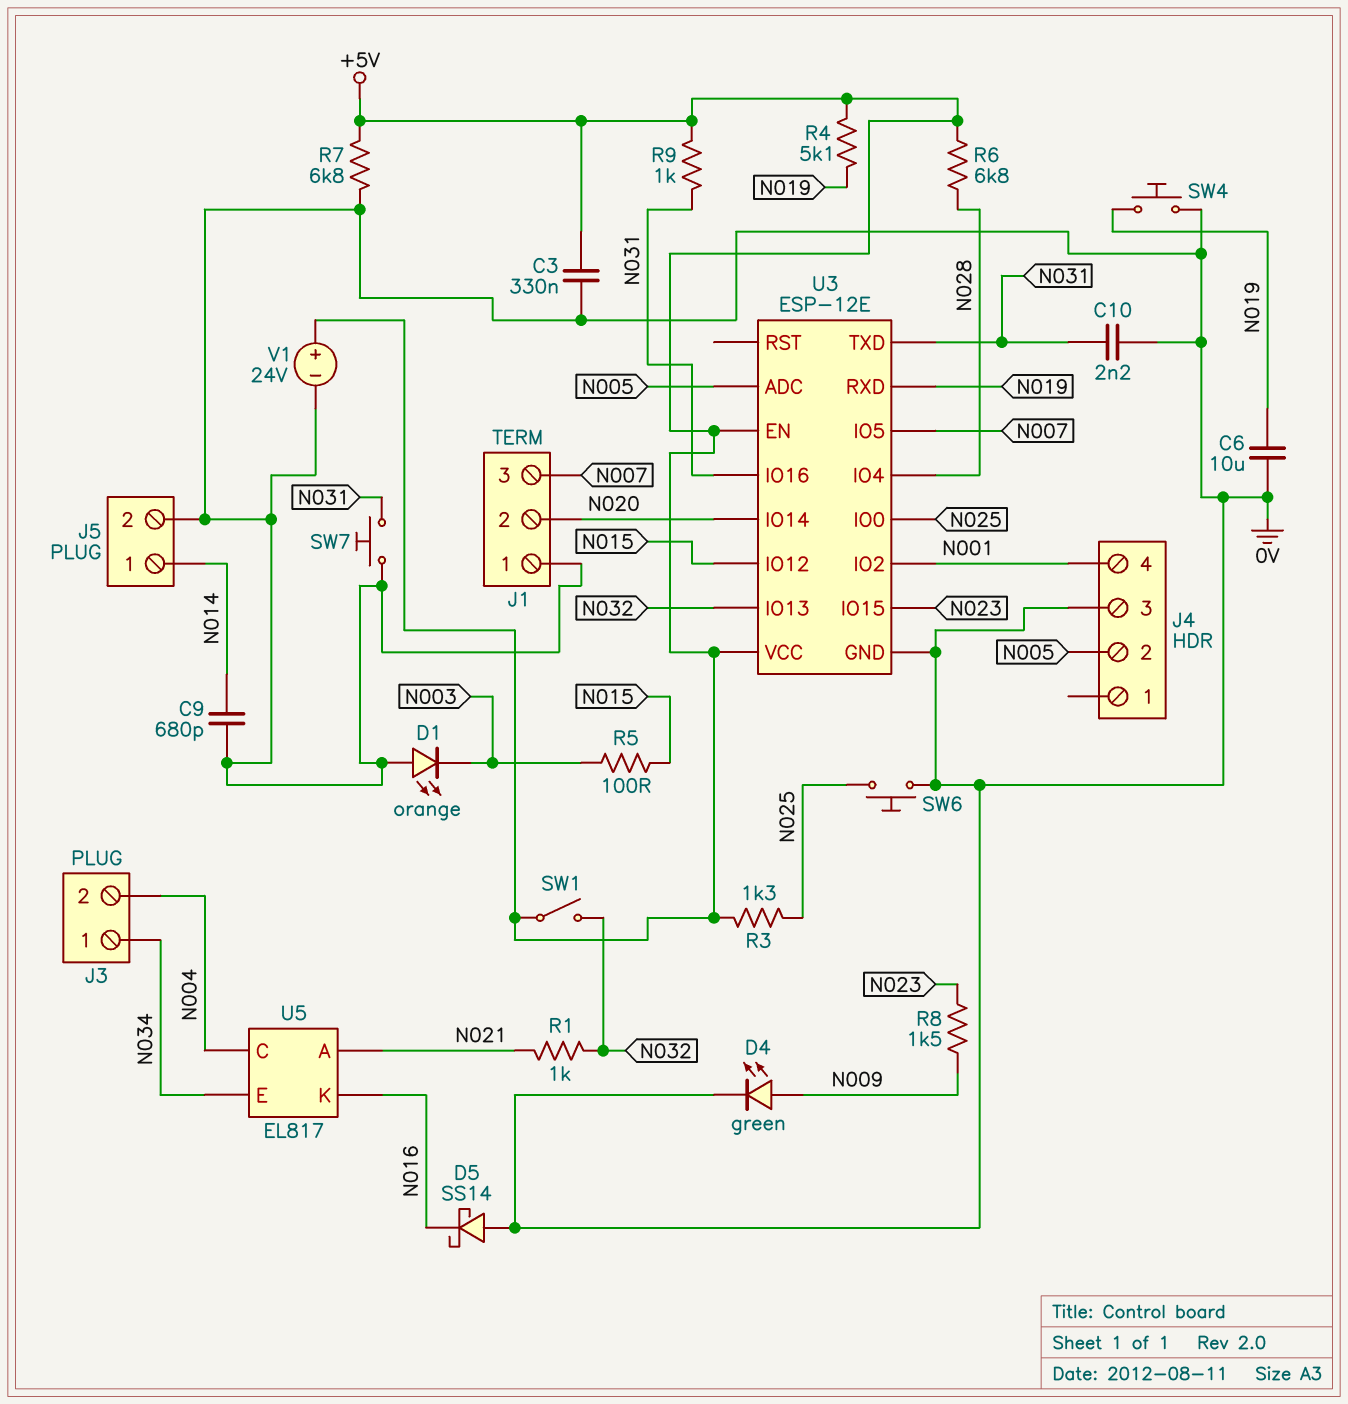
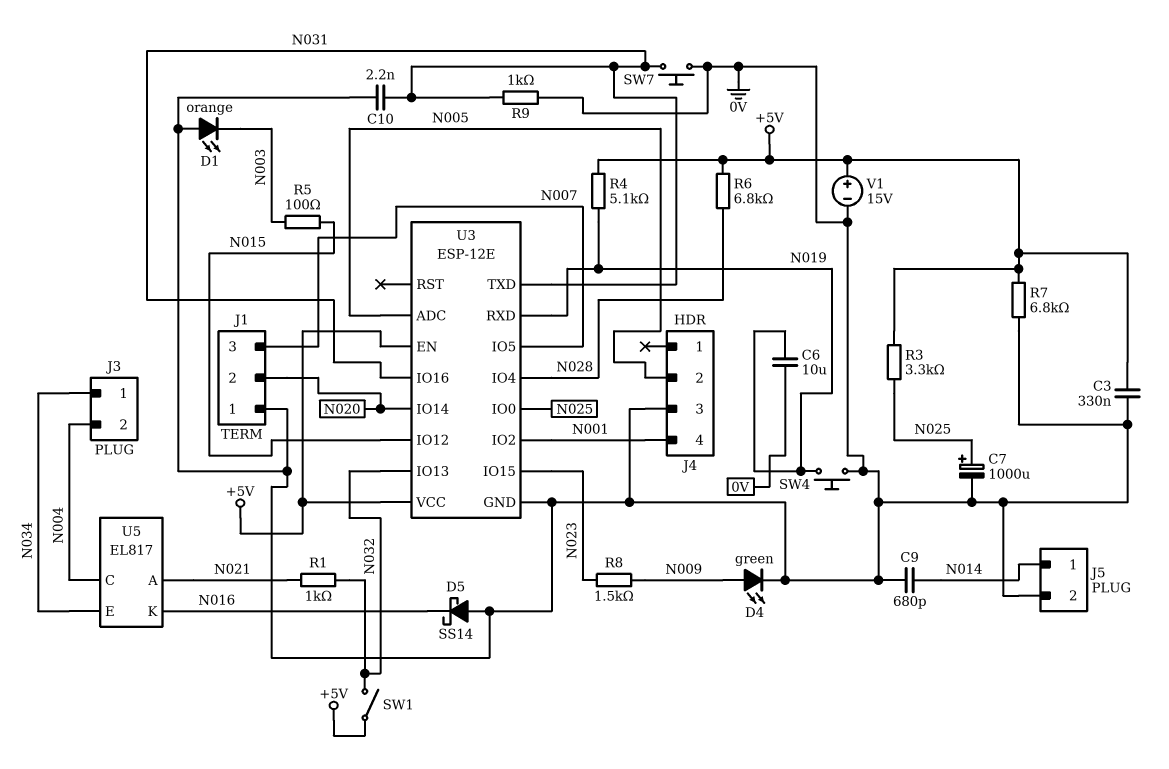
C7: none -> 1000uF (plus N025, minus 0V)
R3: 1.3k (+5V, N025) -> 3.3k (+5V, N025)
R9: 1k (+5V, N031) -> 1k (0V, N031)
SW6: button (0V, N025) -> none
V1: 24V (plus +5V, minus 0V) -> 15V (plus +5V, minus 0V)

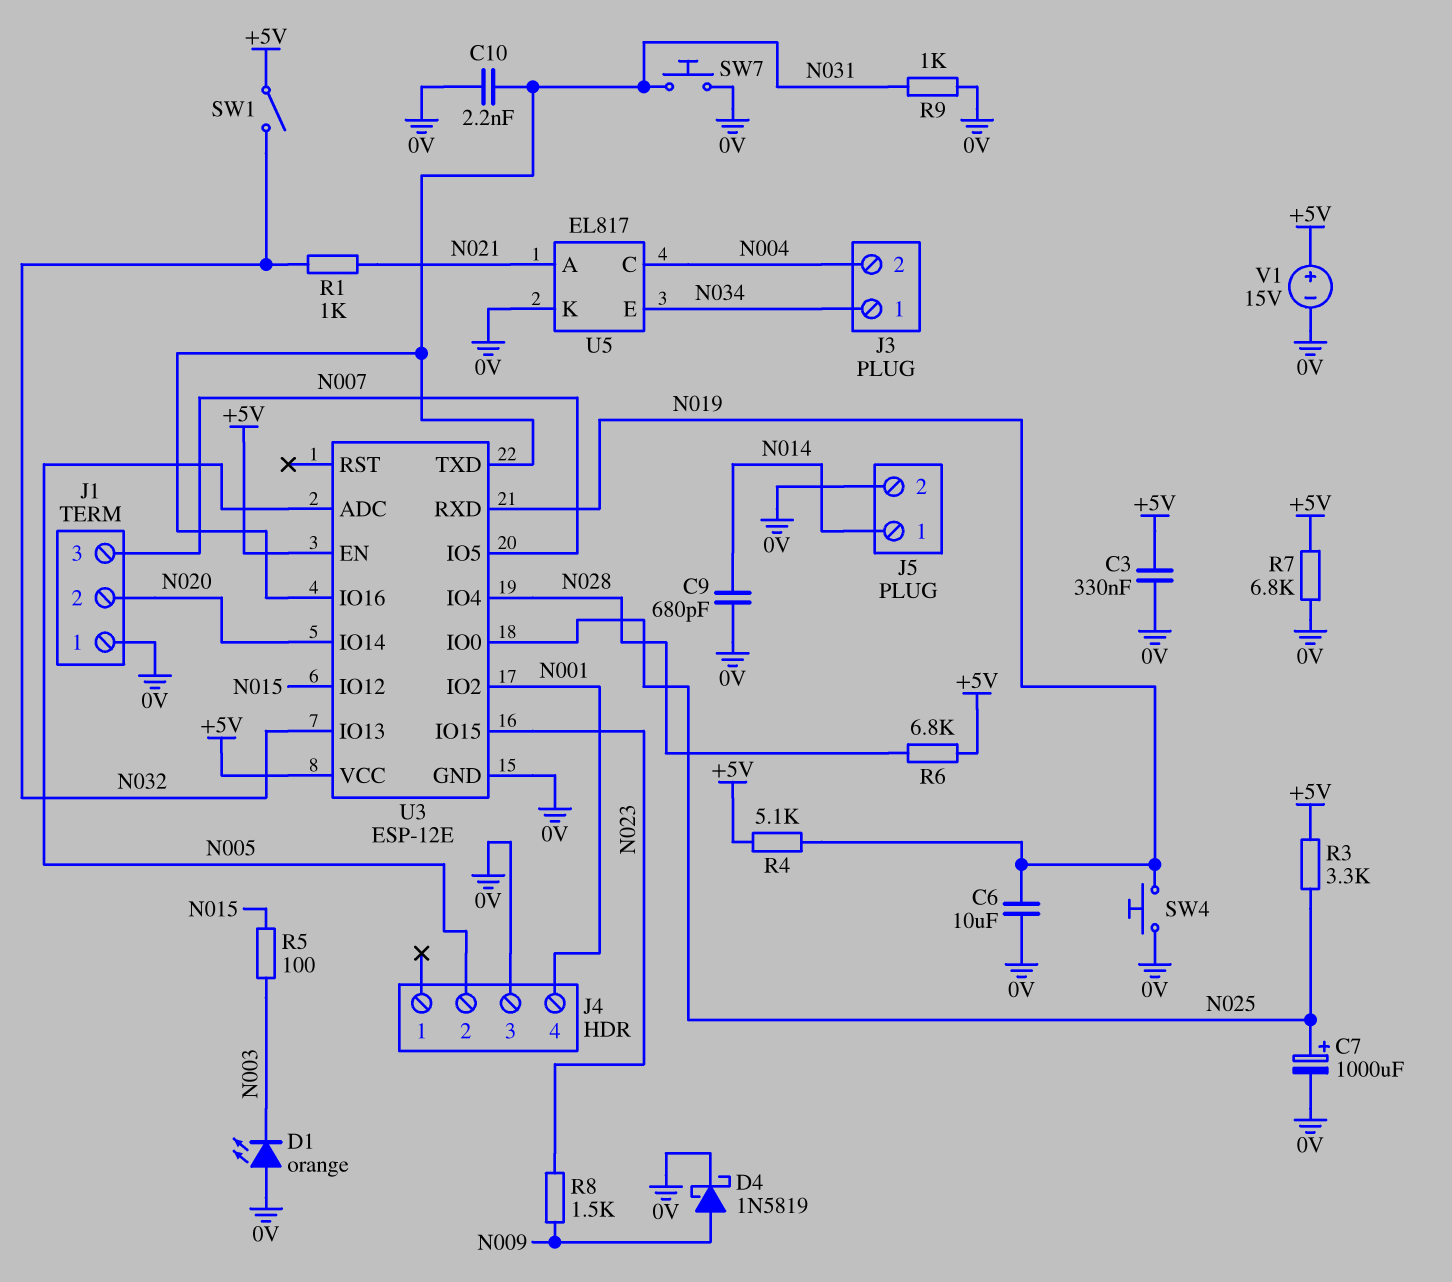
D4: LED green (A N009, K 0V) -> schottky 1N5819 (A N009, K 0V)
D5: schottky SS14 (A 0V, K N016) -> none
U5 pin K: N016 -> 0V

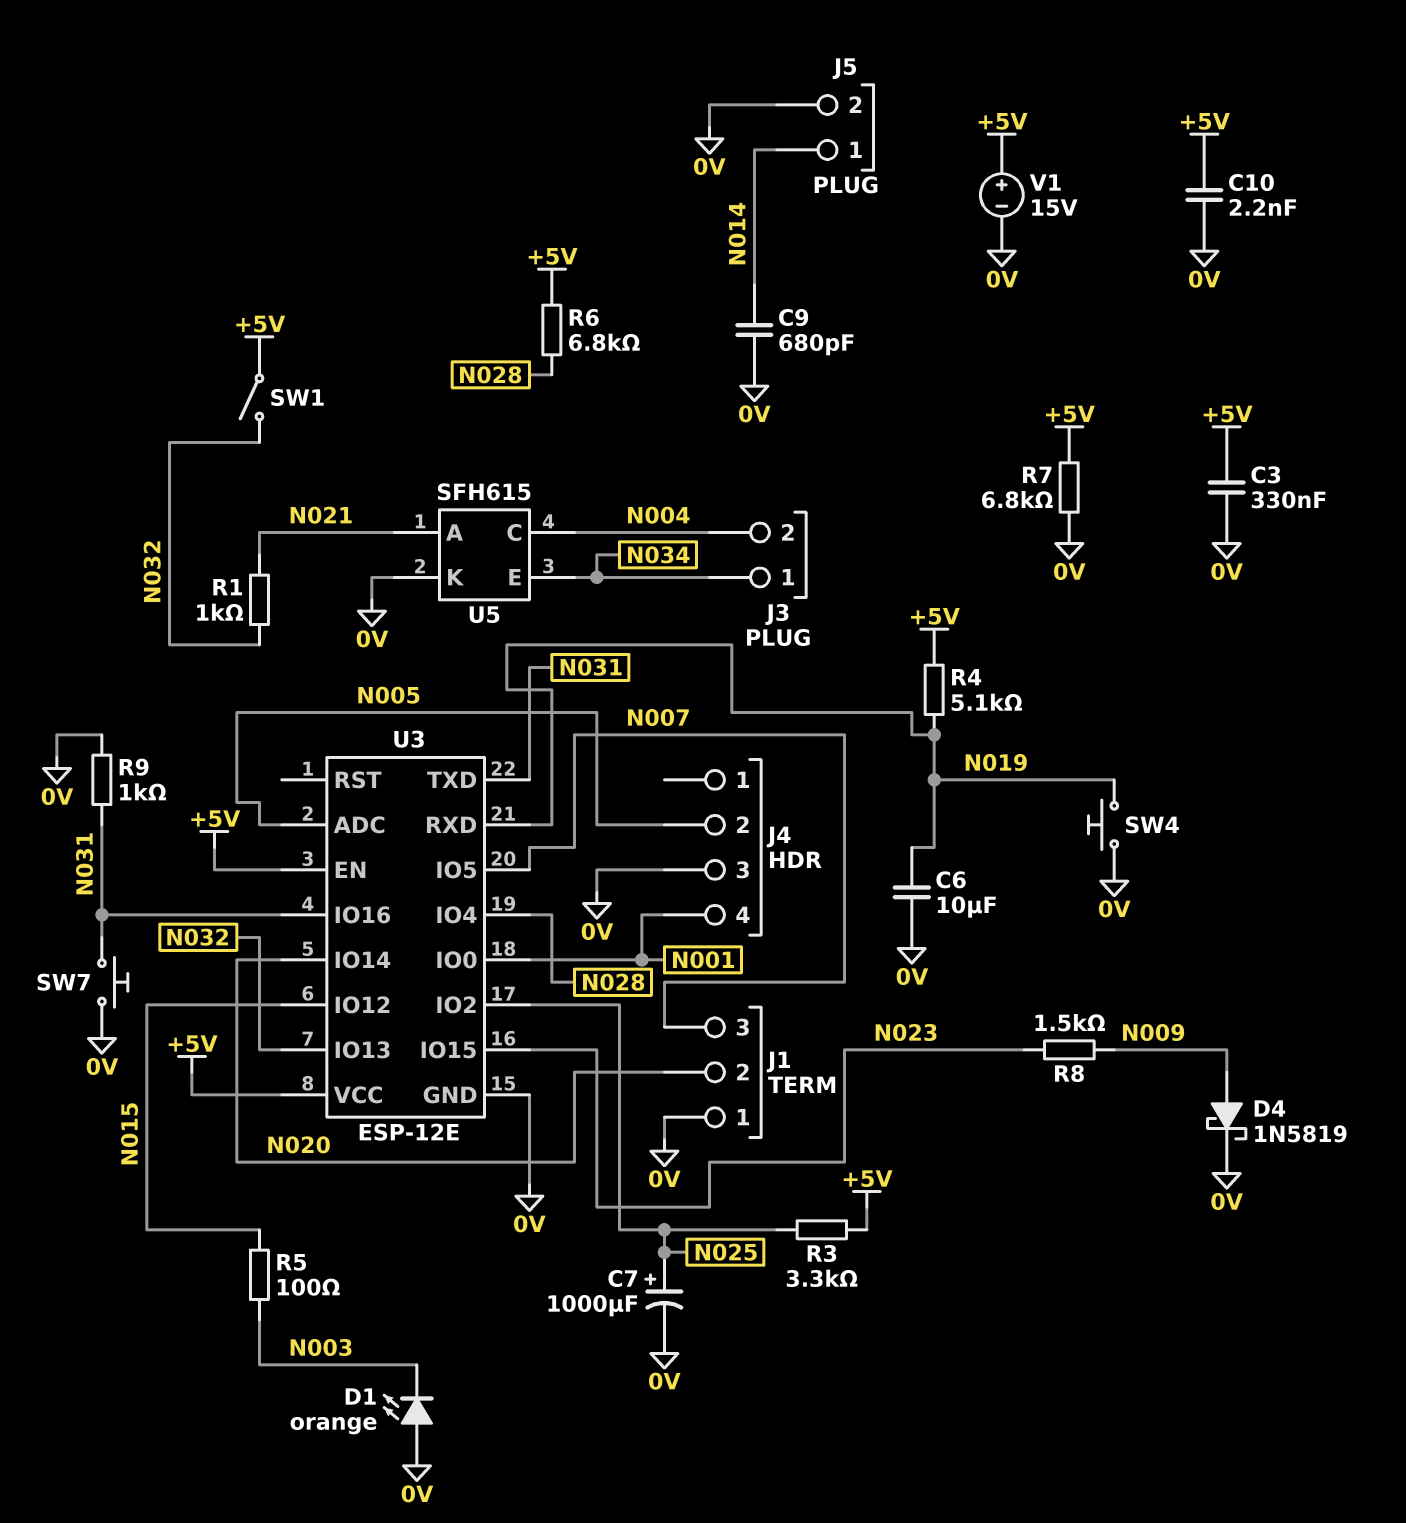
C10: 2.2nF (0V, N031) -> 2.2nF (+5V, 0V)
U3 pin IO0: N025 -> N001
U3 pin IO2: N001 -> N025
U5: EL817 -> SFH615

